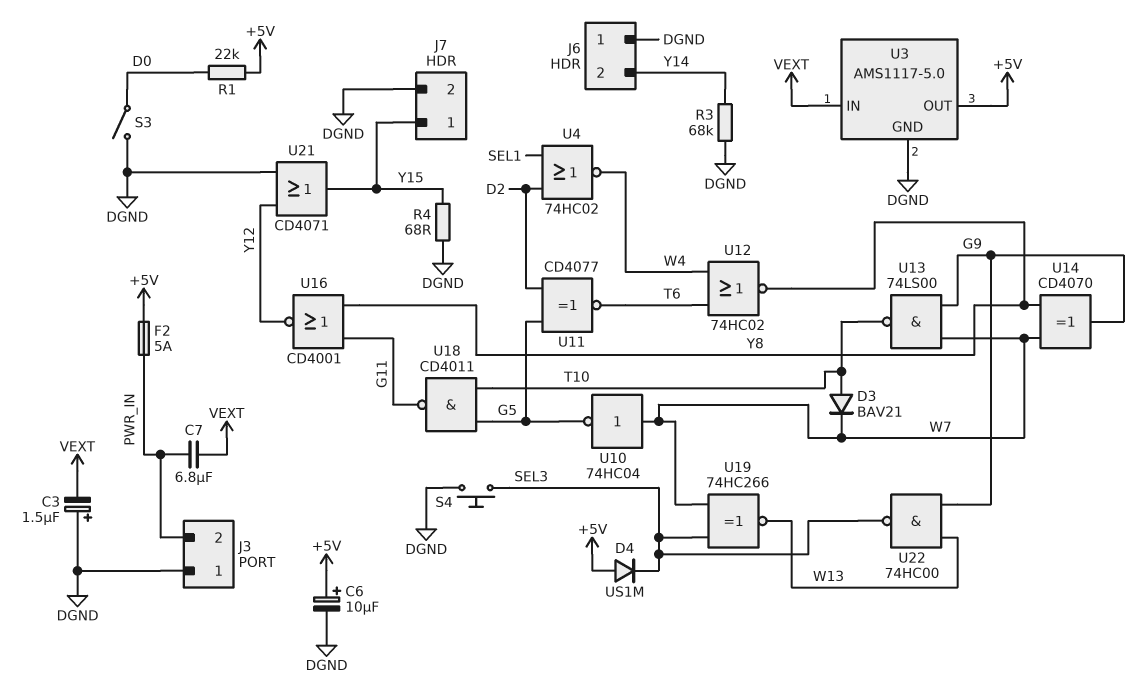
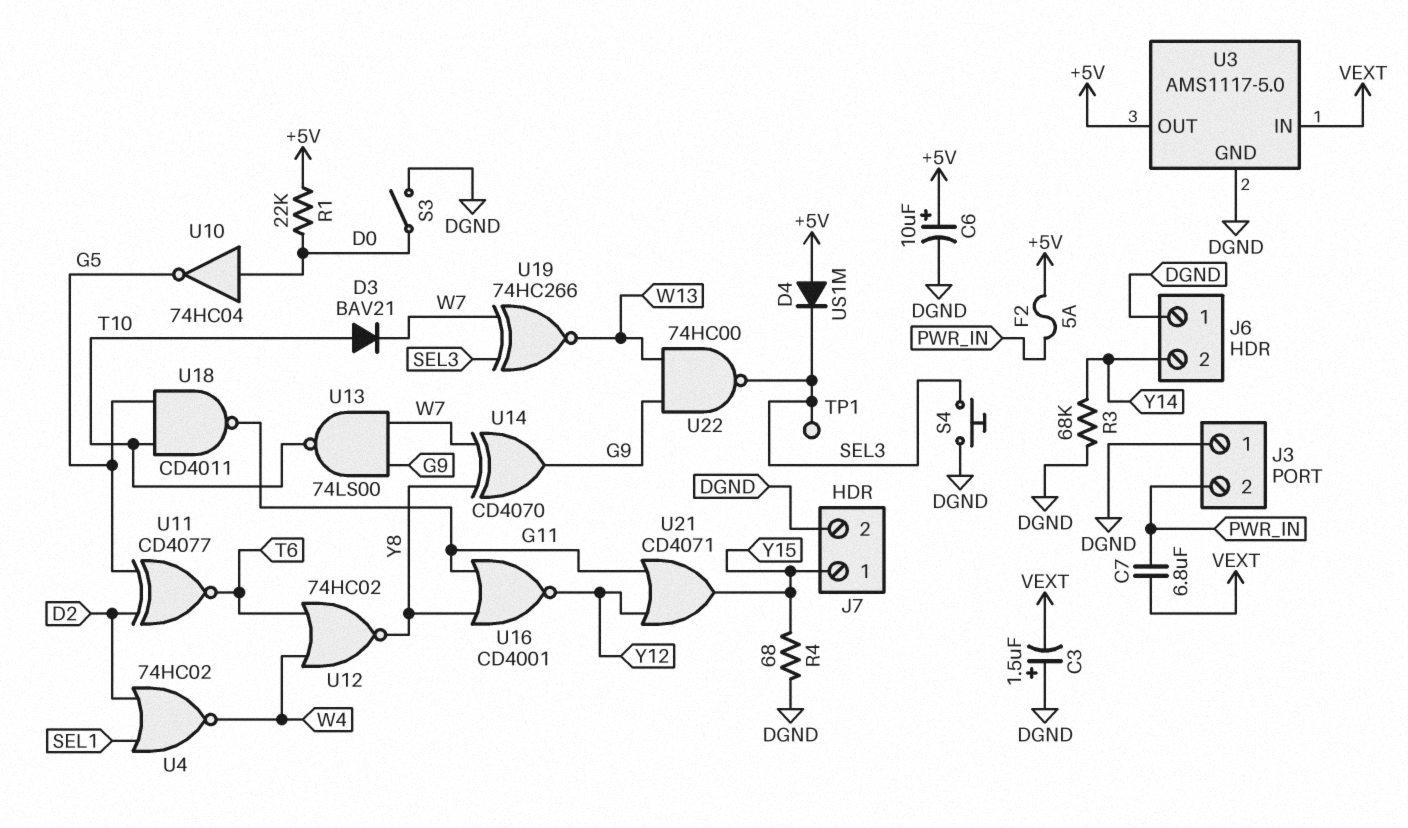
TP1: none -> test point (SEL3)
U10: NOT 74HC04 (in W7, out G5) -> NOT 74HC04 (in D0, out G5)
U21: OR CD4071 (in DGND, in Y12, out Y15) -> OR CD4071 (in G11, in Y12, out Y15)

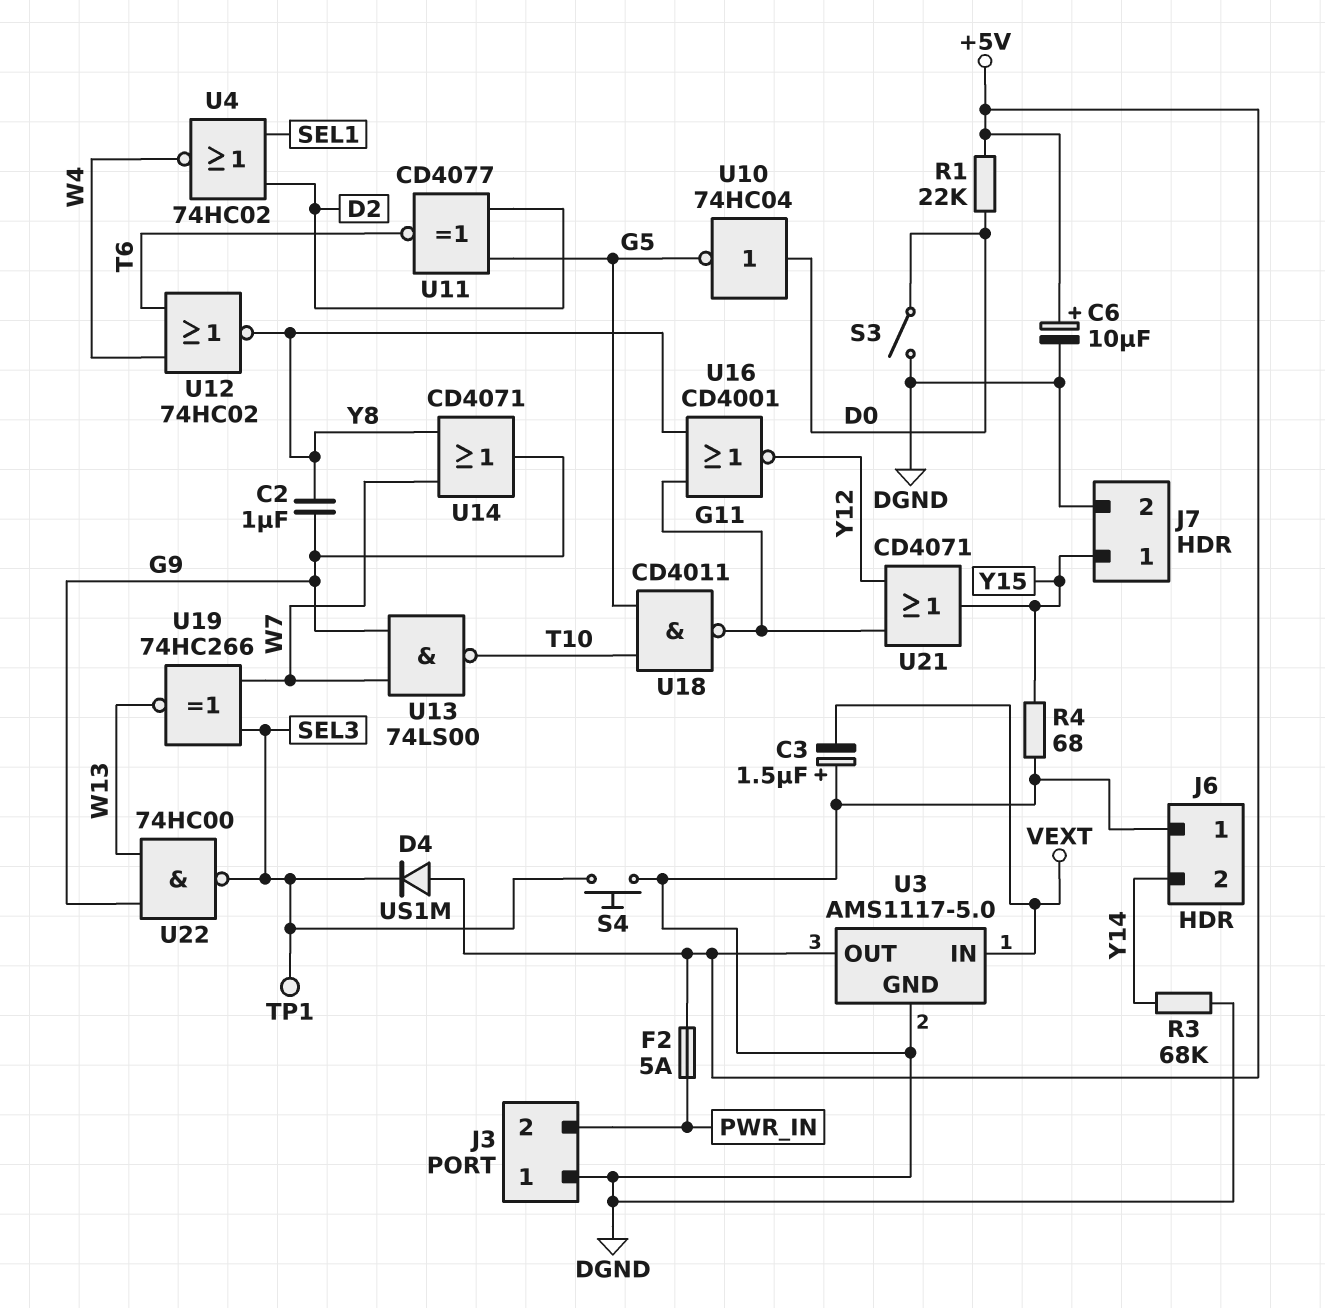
C2: none -> 1uF (G9, Y8)
C7: 6.8uF (PWR_IN, VEXT) -> none
D3: diode BAV21 (A T10, K W7) -> none
U14: XOR CD4070 (in W7, in Y8, out G9) -> OR CD4071 (in W7, in Y8, out G9)

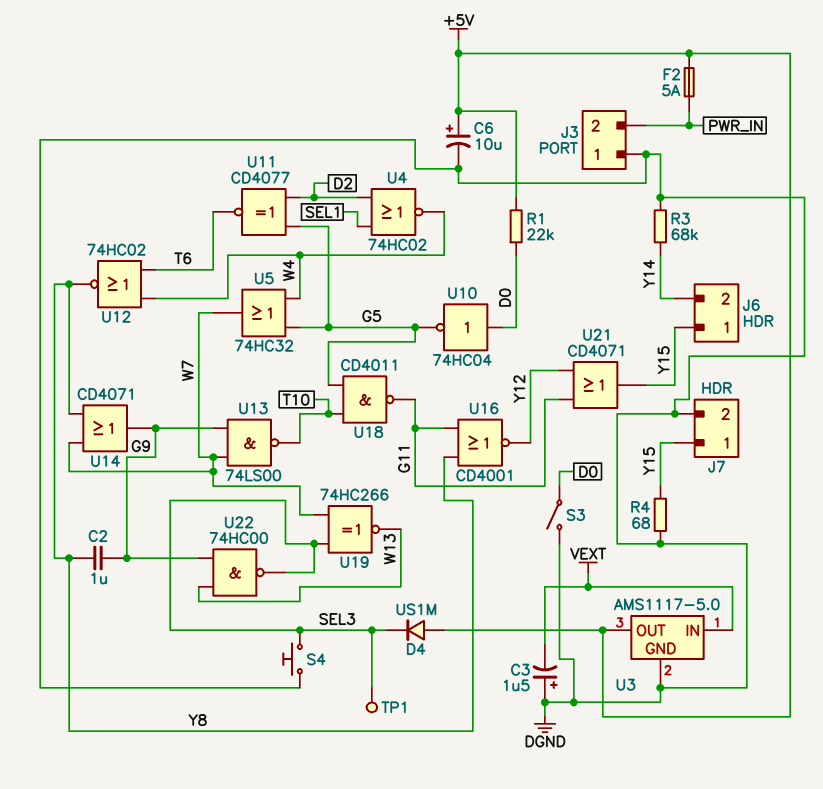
J6 pin 1: DGND -> Y15
U5: none -> OR 74HC32 (in G5, in W4, out W7)

